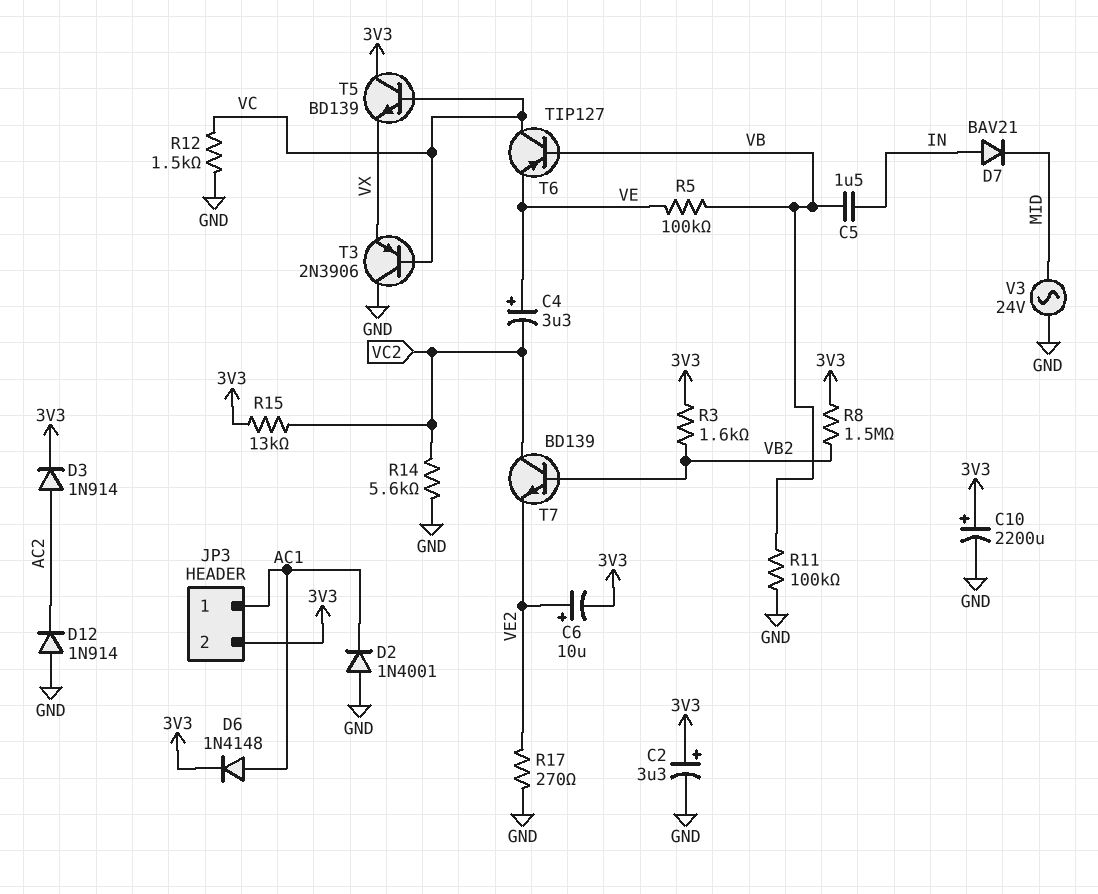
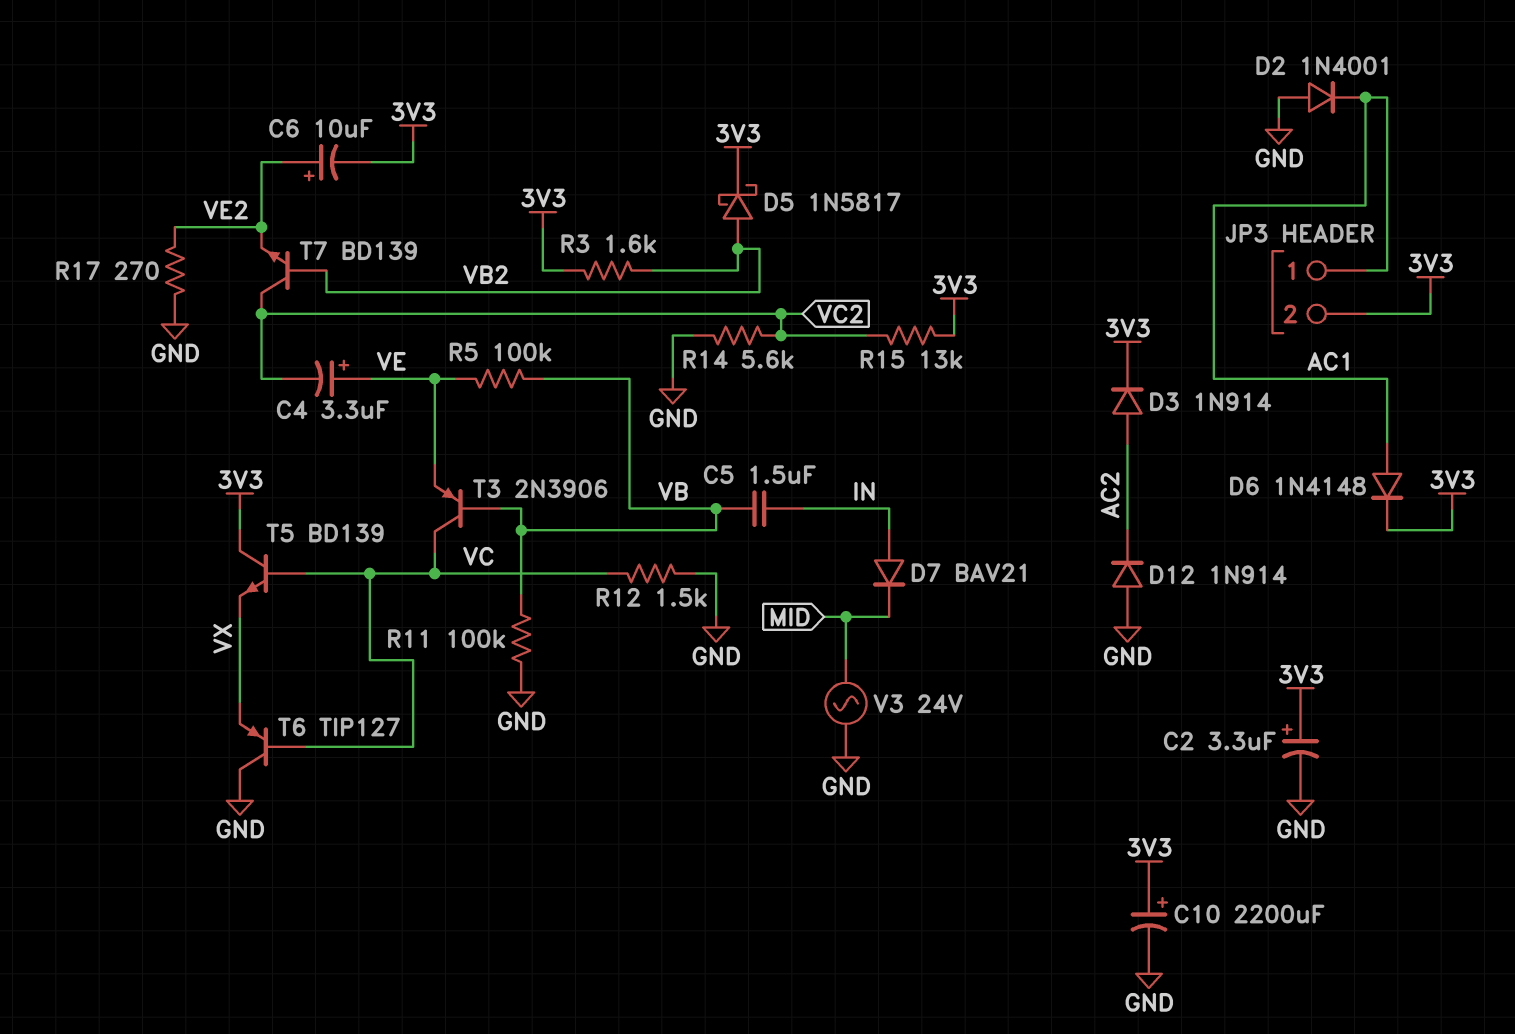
D5: none -> schottky 1N5817 (A VB2, K 3V3)
R8: 1.5M (3V3, VB2) -> none
T3: PNP 2N3906 (B VC, C GND, E VX) -> PNP 2N3906 (B VB, C VC, E VE)
T6: PNP TIP127 (B VB, C VC, E VE) -> PNP TIP127 (B VC, C GND, E VX)

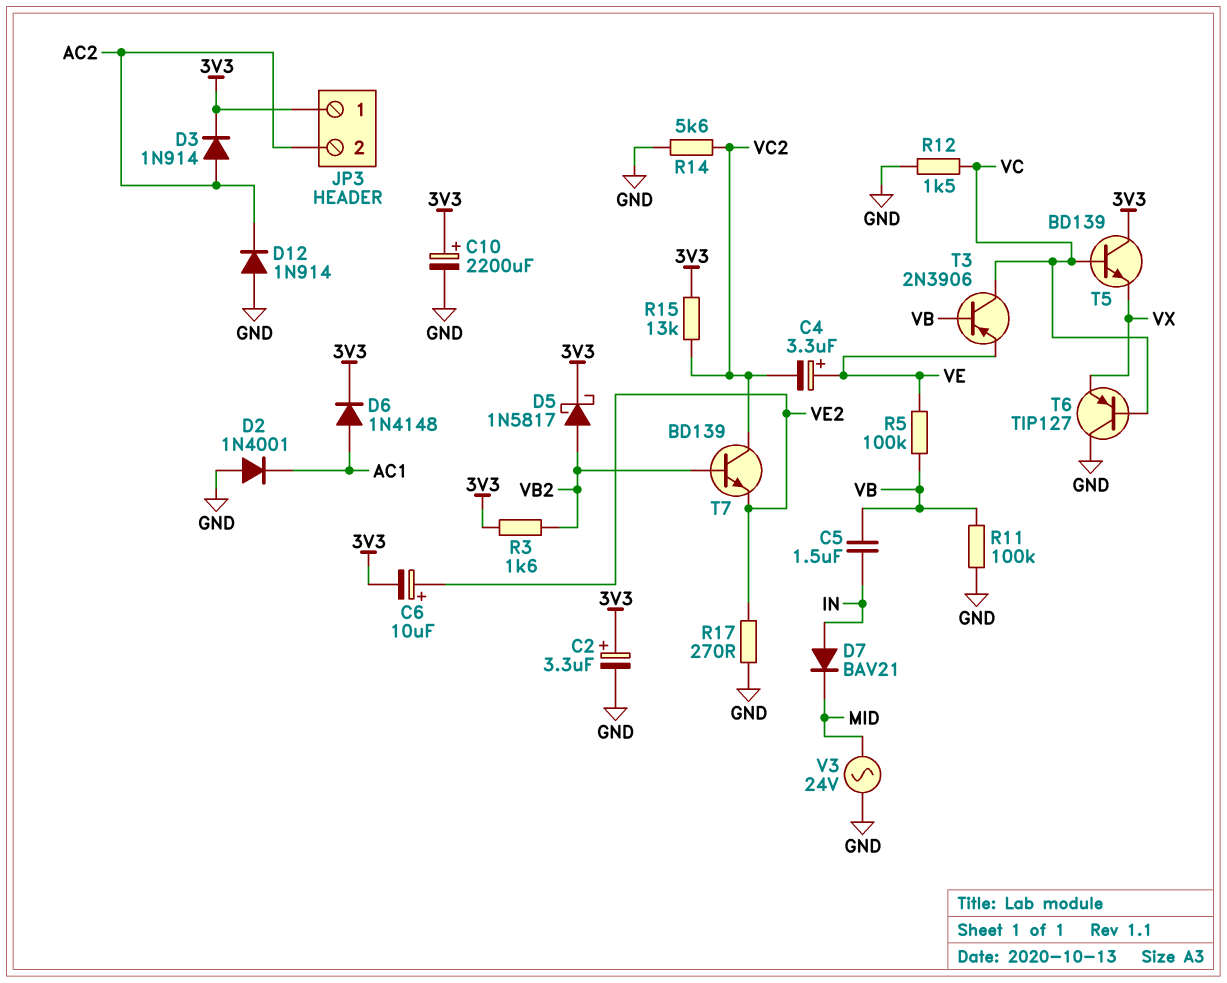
JP3 pin 1: AC1 -> 3V3
JP3 pin 2: 3V3 -> AC2

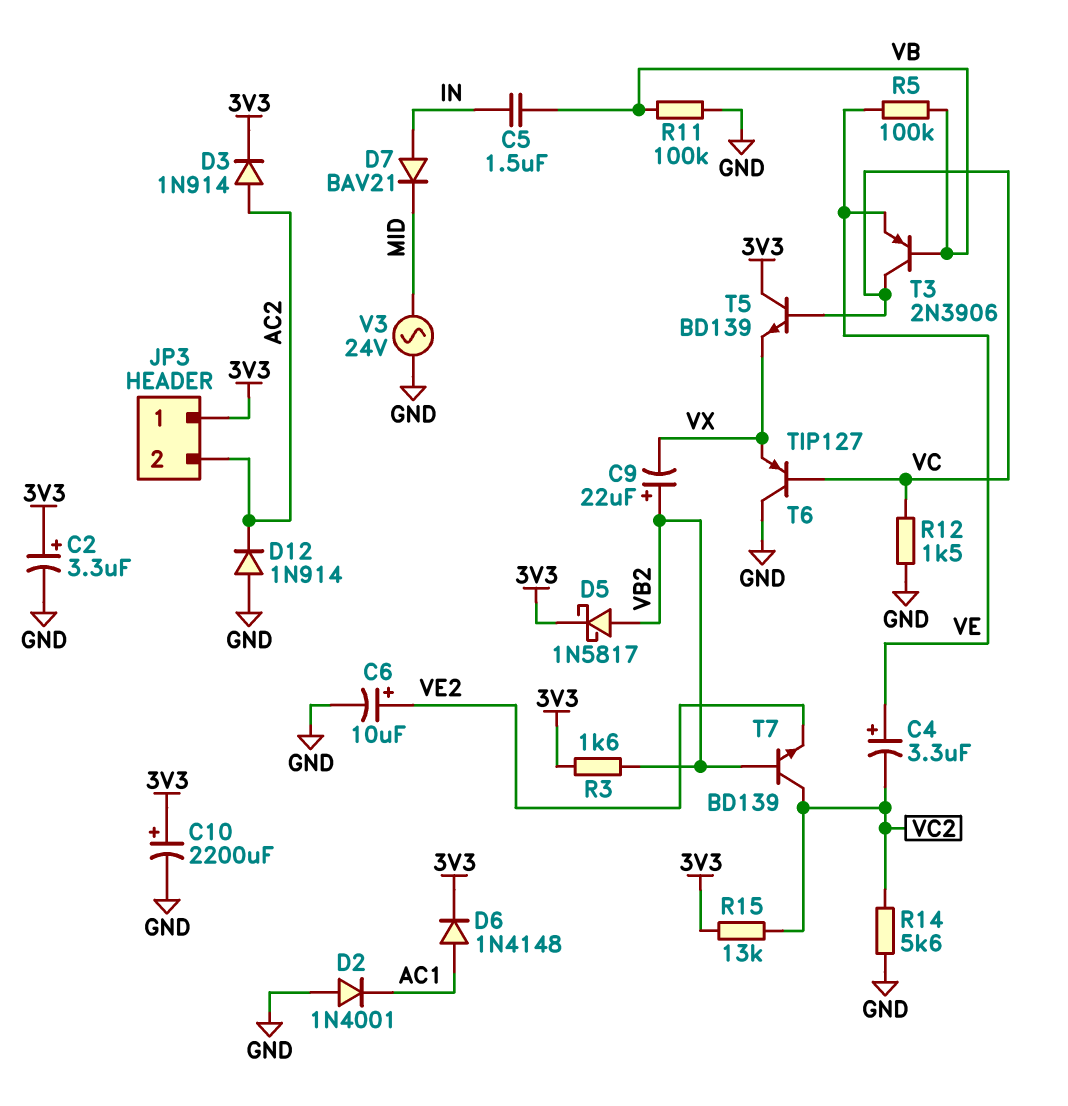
C6: 10uF (plus VE2, minus 3V3) -> 10uF (plus VE2, minus GND)
C9: none -> 22uF (plus VB2, minus VX)
R17: 270 (GND, VE2) -> none

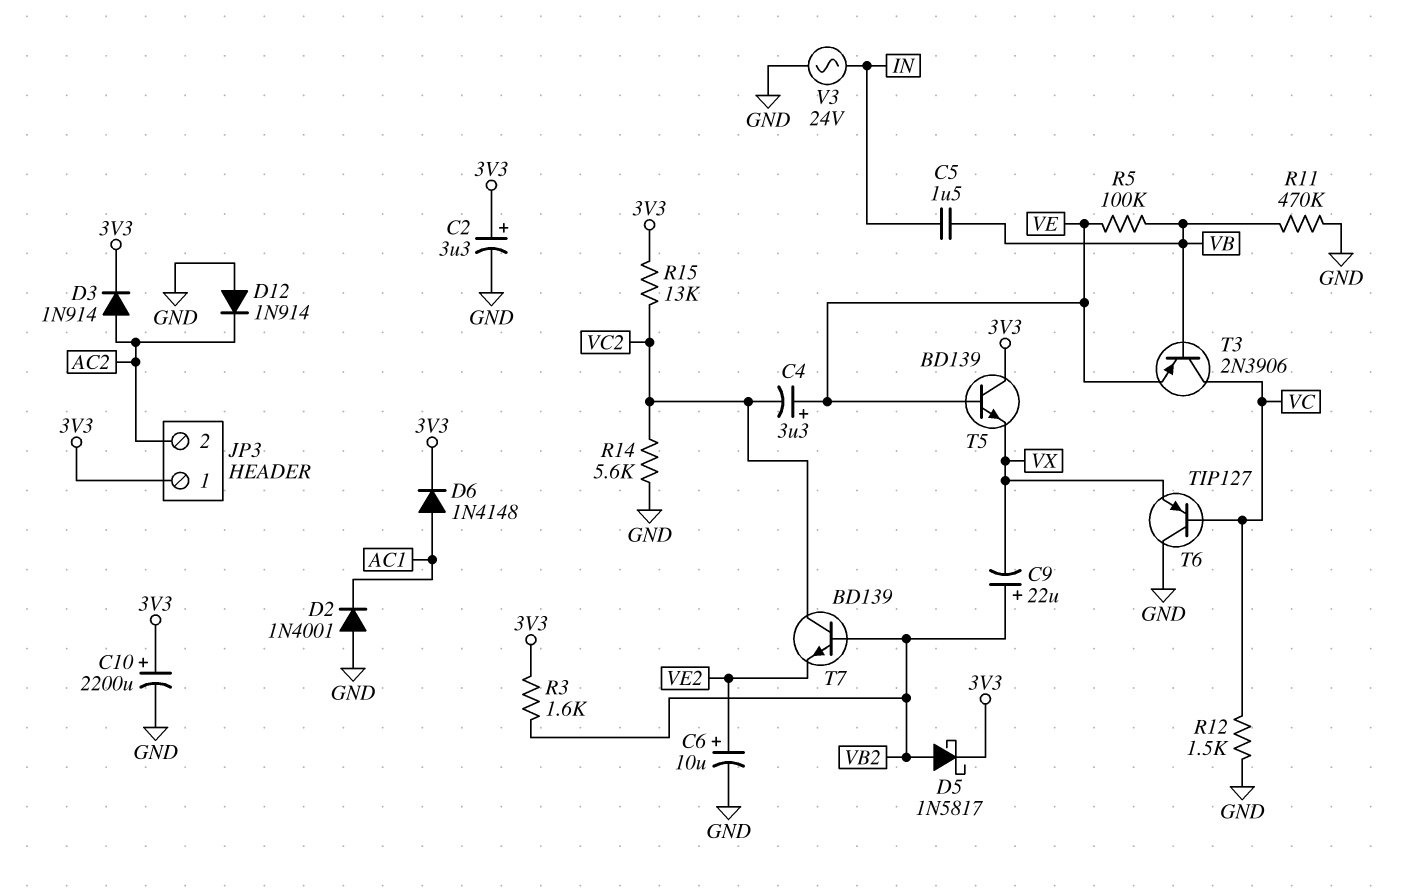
D7: diode BAV21 (A IN, K MID) -> none
R11: 100k (GND, VB) -> 470k (GND, VB)
T5: NPN BD139 (B VC, C 3V3, E VX) -> NPN BD139 (B VE, C 3V3, E VX)
V3: AC 24V (GND, MID) -> AC 24V (GND, IN)

